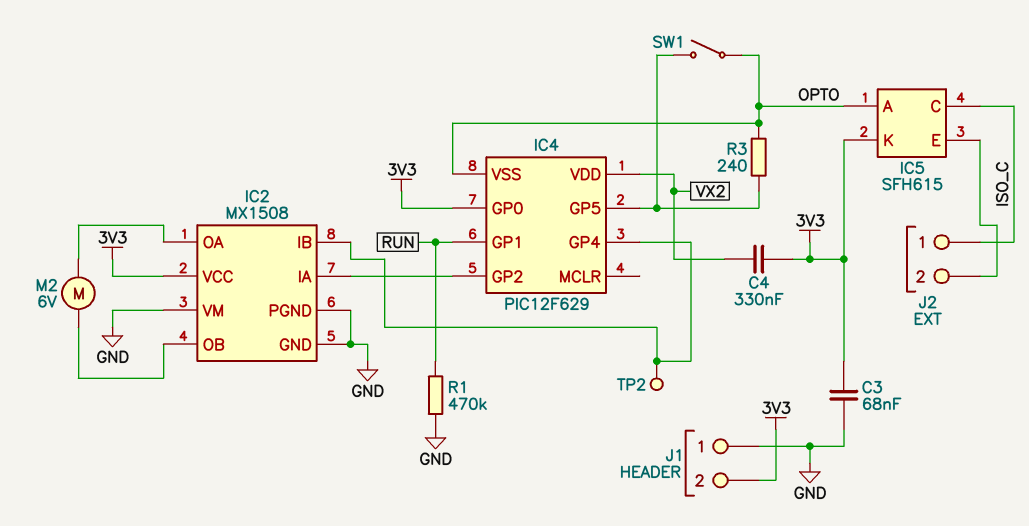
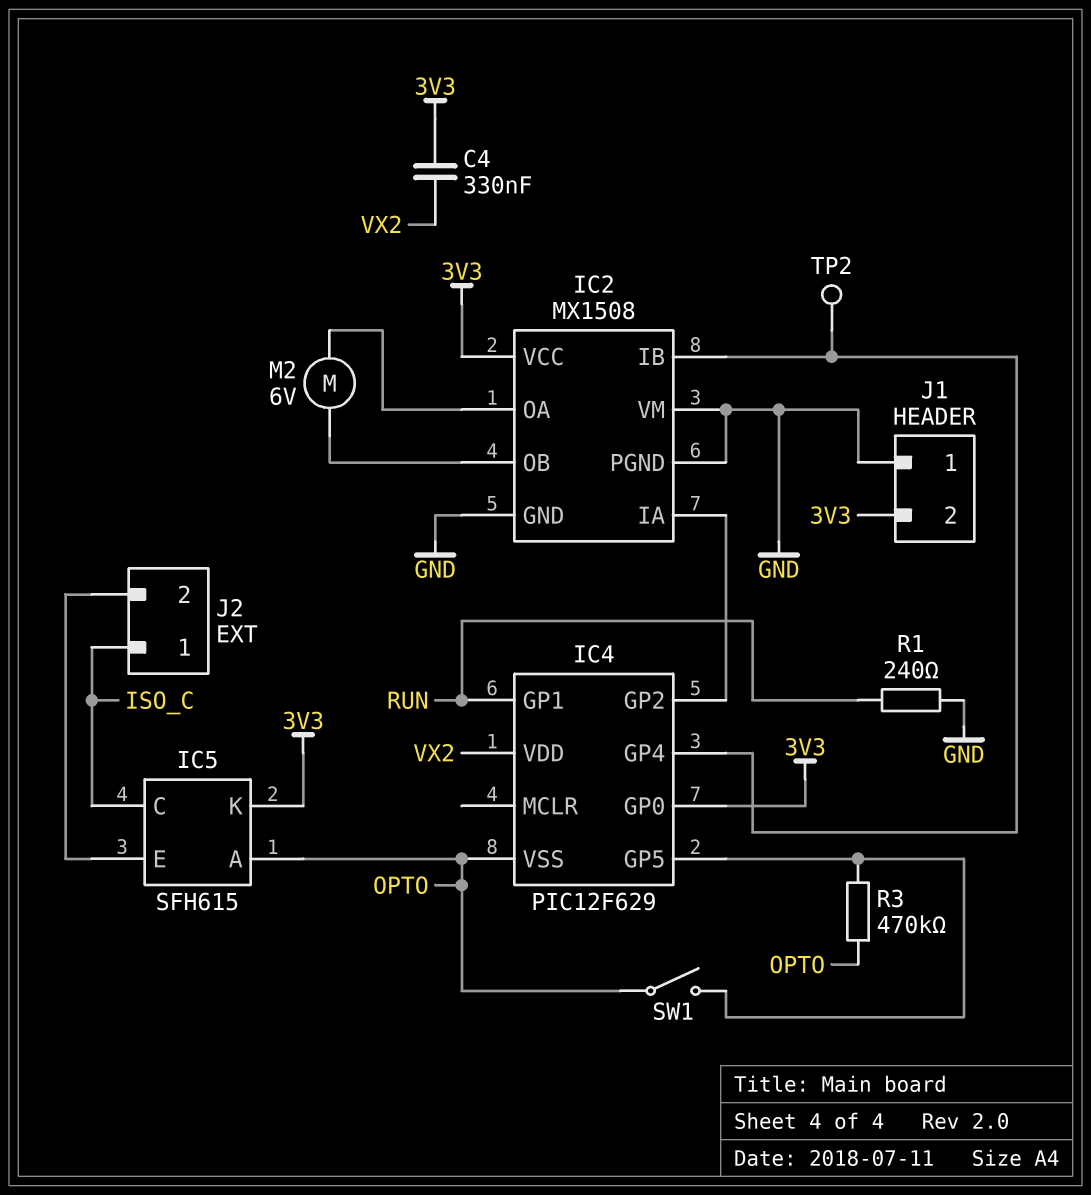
C3: 68nF (3V3, GND) -> none
R1: 470k (GND, RUN) -> 240 (GND, RUN)
R3: 240 (IC4/GP5, OPTO) -> 470k (IC4/GP5, OPTO)

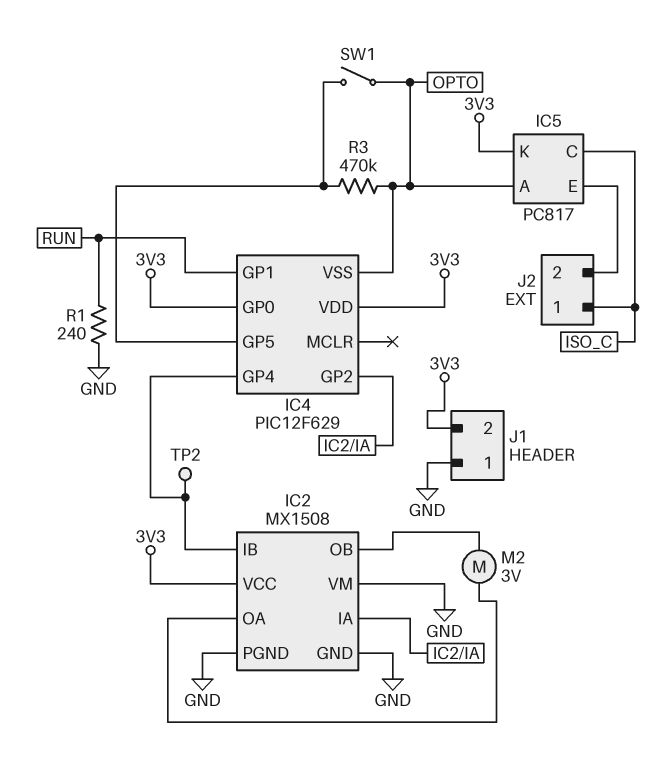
C4: 330nF (3V3, VX2) -> none
IC4 pin VDD: VX2 -> 3V3
IC5: SFH615 -> PC817
M2: motor 6V (IC2/OA, IC2/OB) -> motor 3V (IC2/OA, IC2/OB)

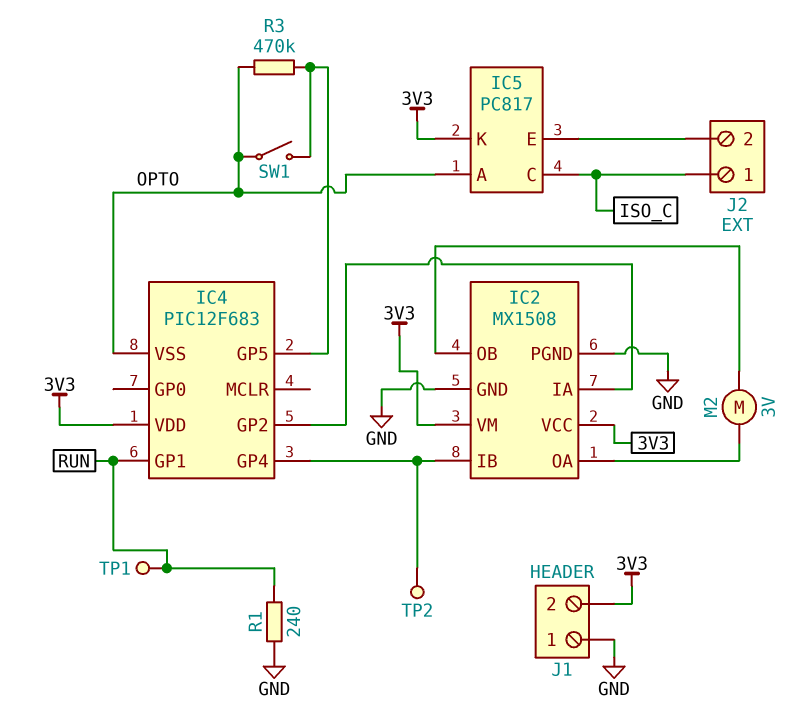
IC2 pin VM: GND -> 3V3
IC4: PIC12F629 -> PIC12F683
IC4 pin GP0: 3V3 -> none
TP1: none -> test point (RUN)

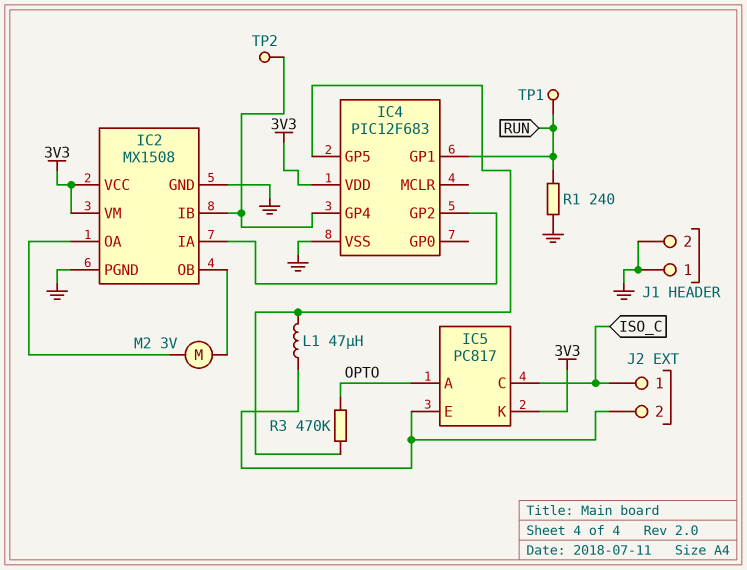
IC4 pin VSS: OPTO -> GND
J1 pin 2: 3V3 -> GND
L1: none -> 47uH (IC4/GP5, IC5/E)
SW1: switch (IC4/GP5, OPTO) -> none

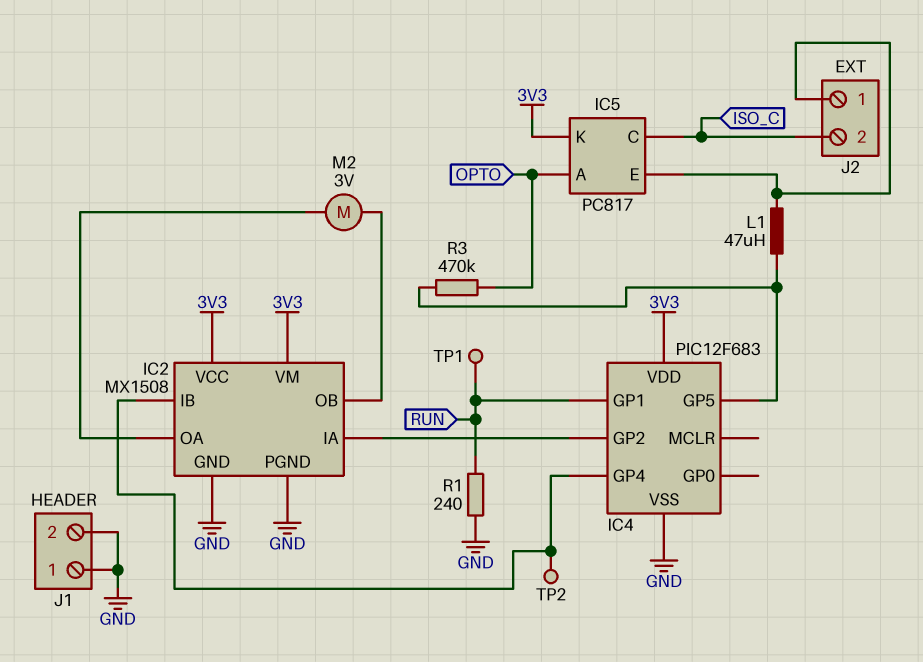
J2 pin 1: ISO_C -> IC5/E
J2 pin 2: IC5/E -> ISO_C

